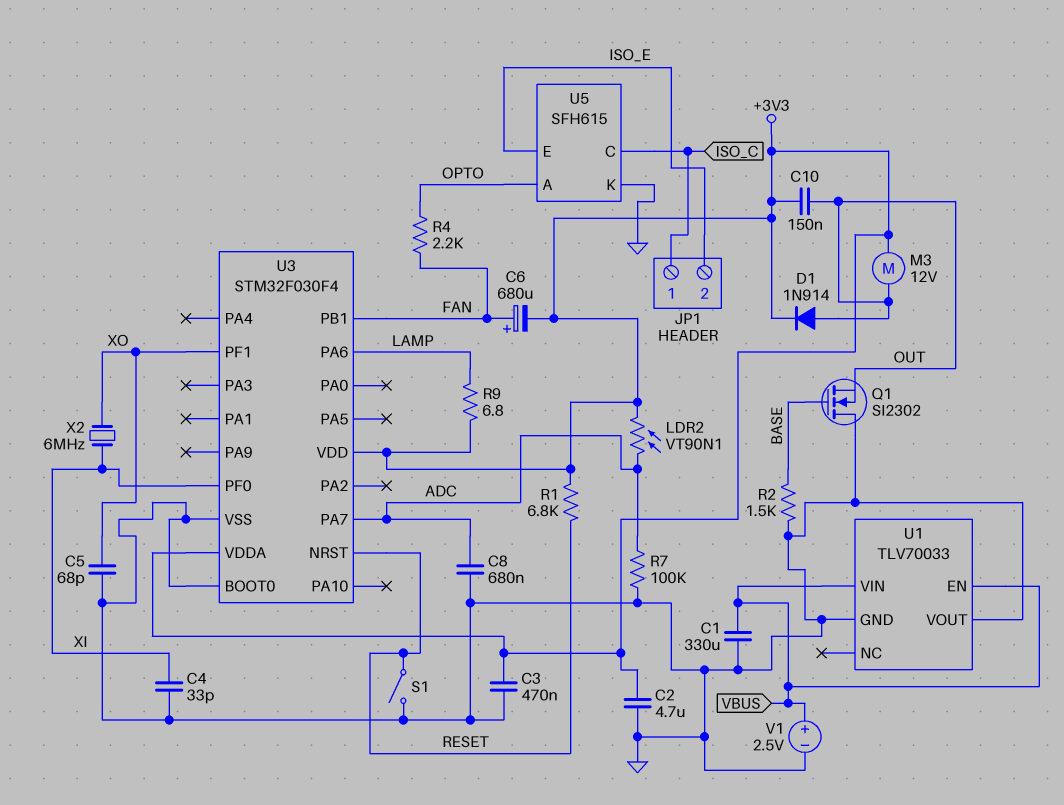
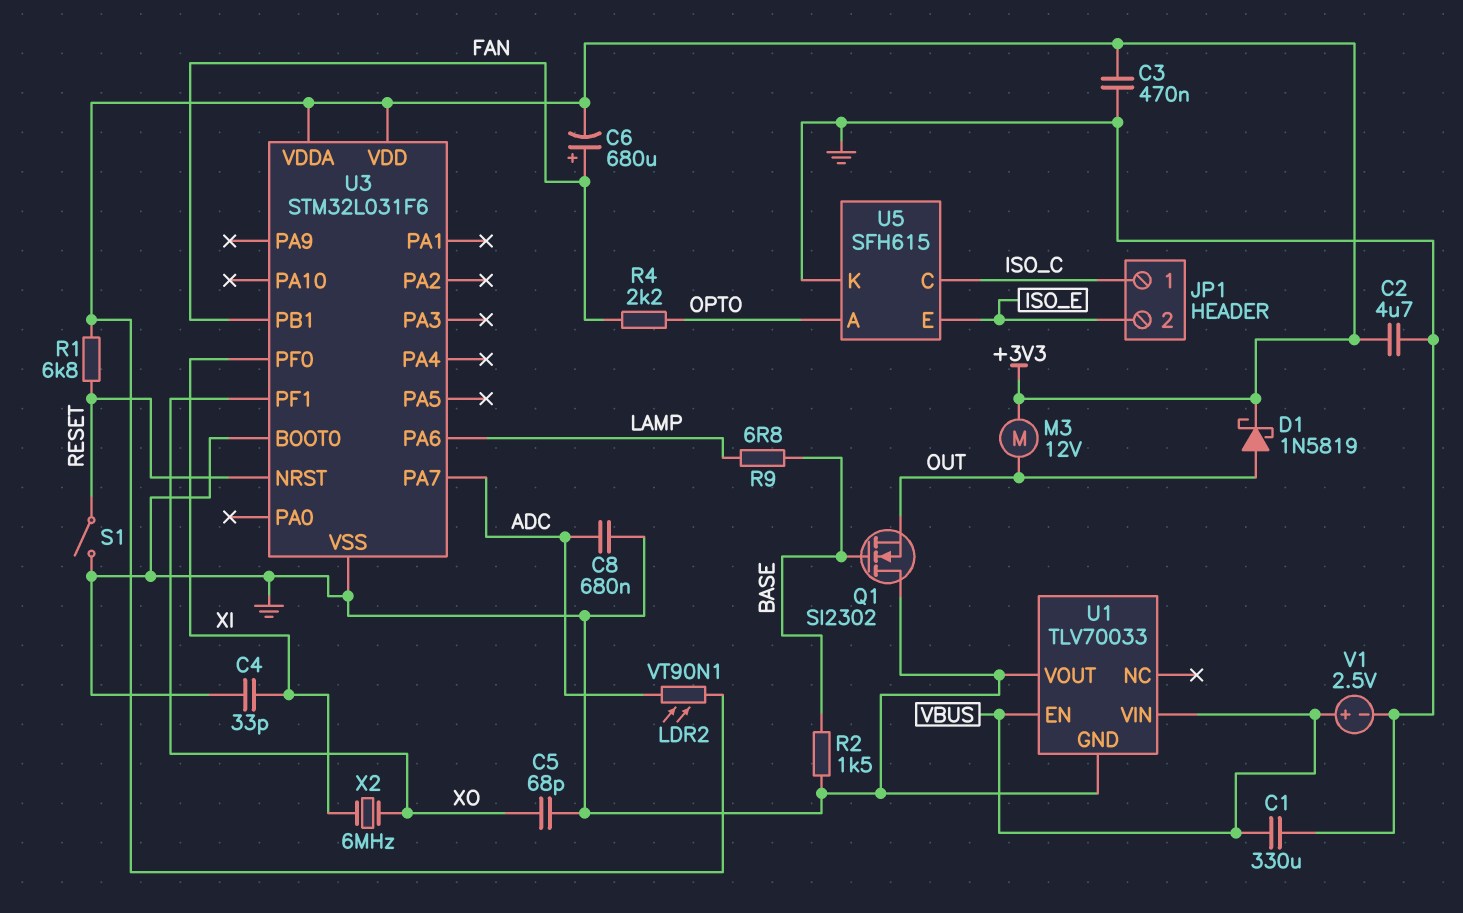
C10: 150nF (+3V3, OUT) -> none
D1: diode 1N914 (A OUT, K +3V3) -> schottky 1N5819 (A OUT, K +3V3)
R7: 100k (ADC, GND) -> none
R9: 6.8 (+3V3, LAMP) -> 6.8 (BASE, LAMP)
U3: STM32F030F4 -> STM32L031F6

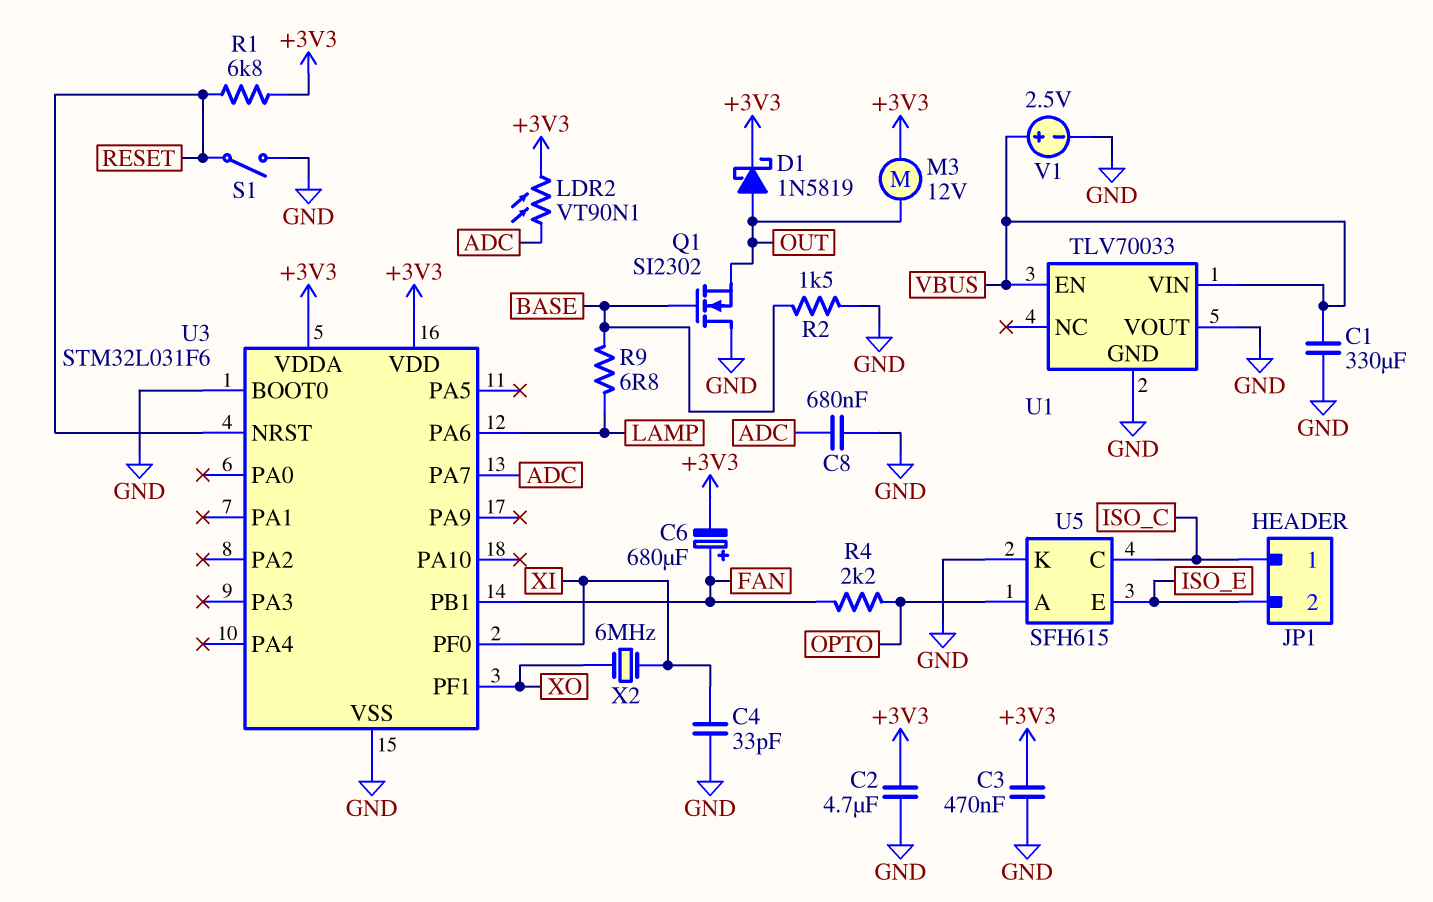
C5: 68pF (GND, XO) -> none

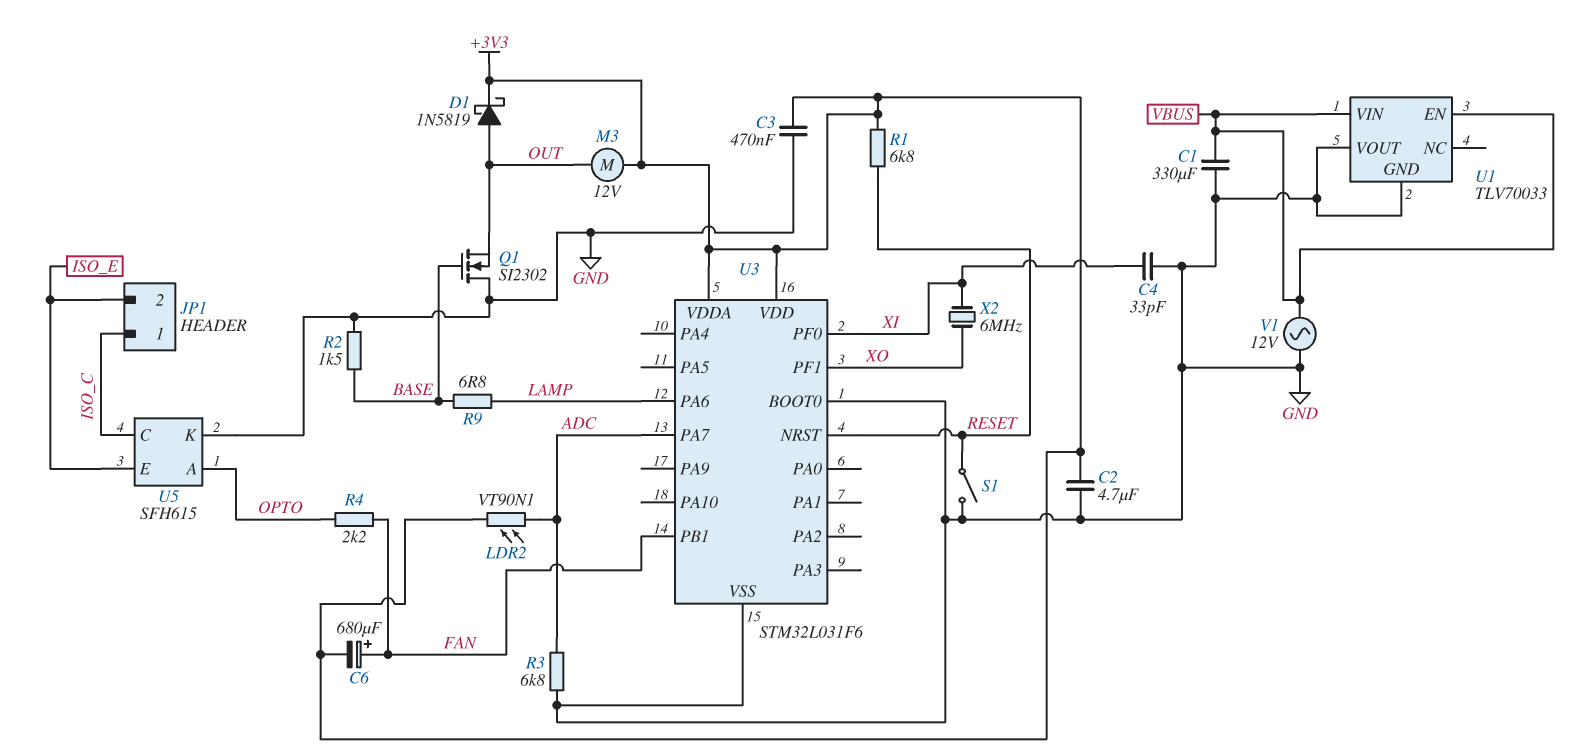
C8: 680nF (ADC, GND) -> none
R3: none -> 6.8k (ADC, GND)
V1: 2.5V (plus VBUS, minus GND) -> AC 12V (GND, VBUS)

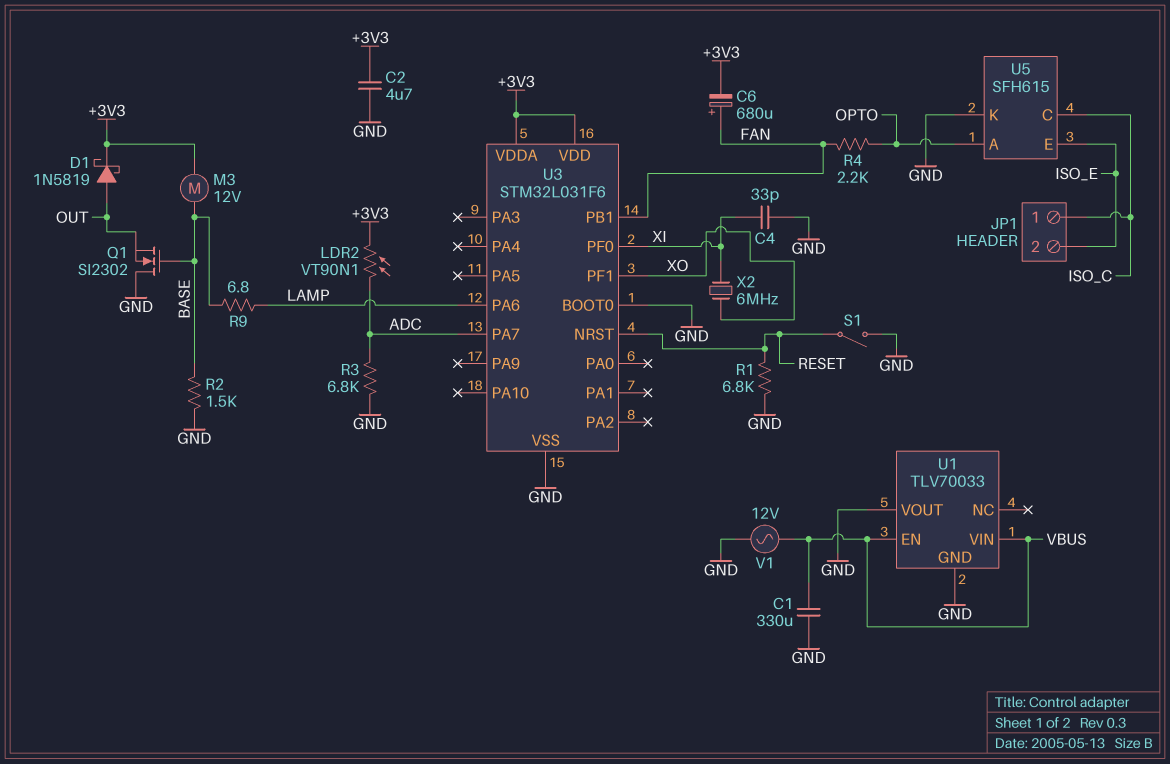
C3: 470nF (+3V3, GND) -> none
M3: motor 12V (+3V3, OUT) -> motor 12V (+3V3, BASE)
R1: 6.8k (+3V3, RESET) -> 6.8k (GND, RESET)

